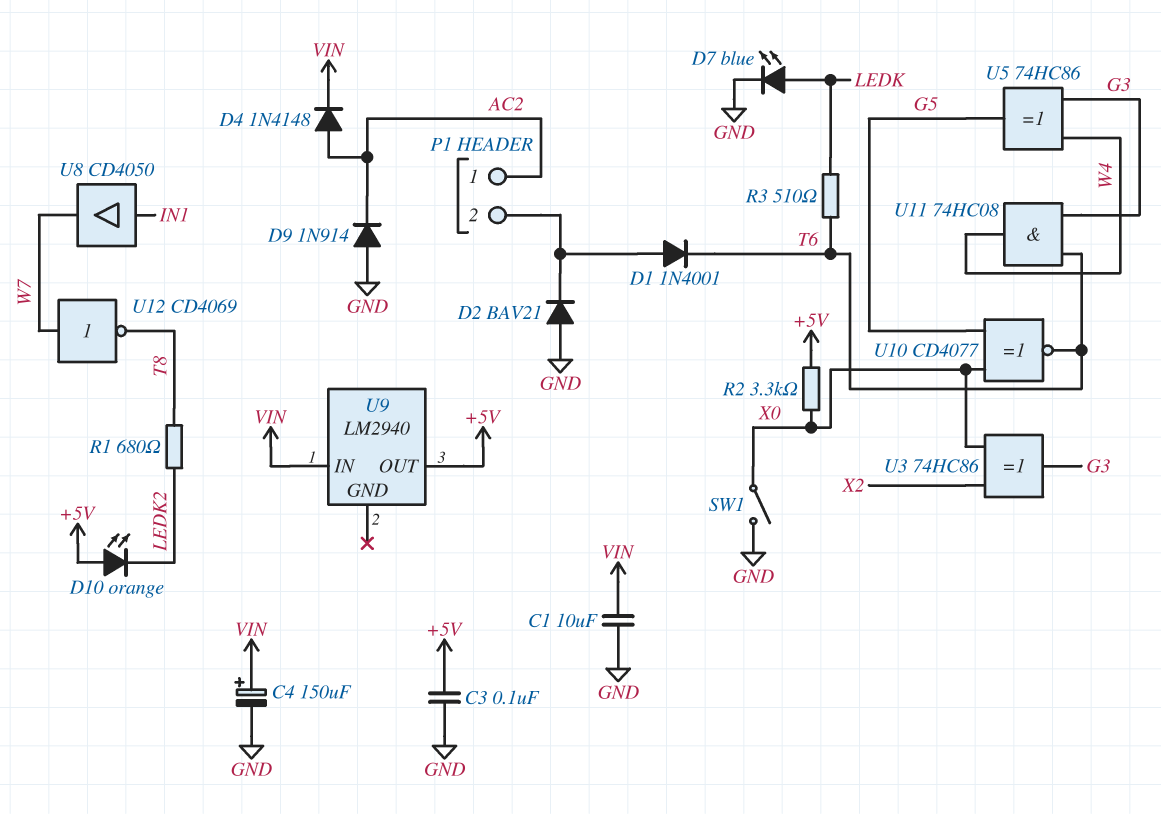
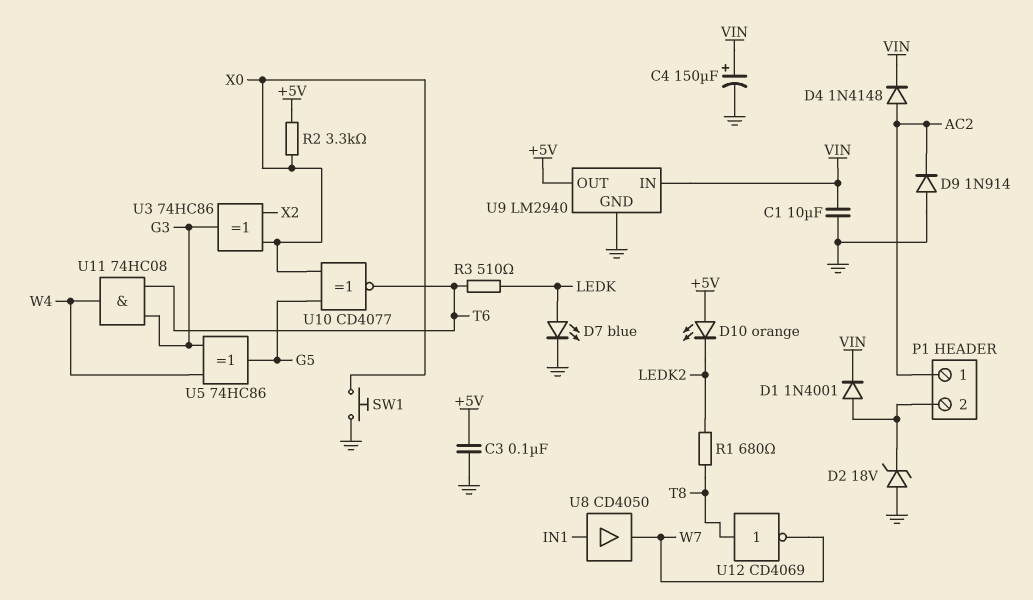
D1: diode 1N4001 (A P1/2, K T6) -> diode 1N4001 (A P1/2, K VIN)
D2: diode BAV21 (A GND, K P1/2) -> zener 18V (A GND, K P1/2)
SW1: switch (GND, X0) -> button (GND, X0)
U9 pin GND: none -> GND
U12: NOT CD4069 (in W7, out T8) -> NOT CD4069 (in T8, out W7)

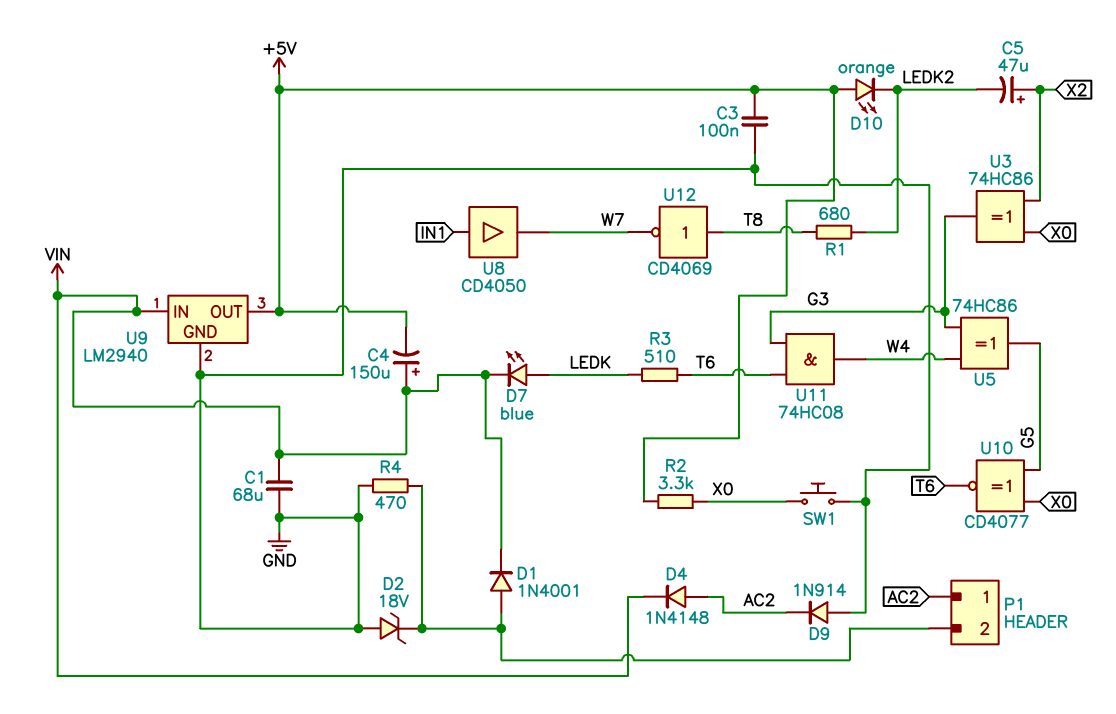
C1: 10uF (GND, VIN) -> 68uF (GND, VIN)
C4: 150uF (plus VIN, minus GND) -> 150uF (plus VIN, minus +5V)
C5: none -> 47uF (plus X2, minus LEDK2)
D7: LED blue (A LEDK, K GND) -> LED blue (A LEDK, K VIN)
R4: none -> 470 (GND, P1/2)

